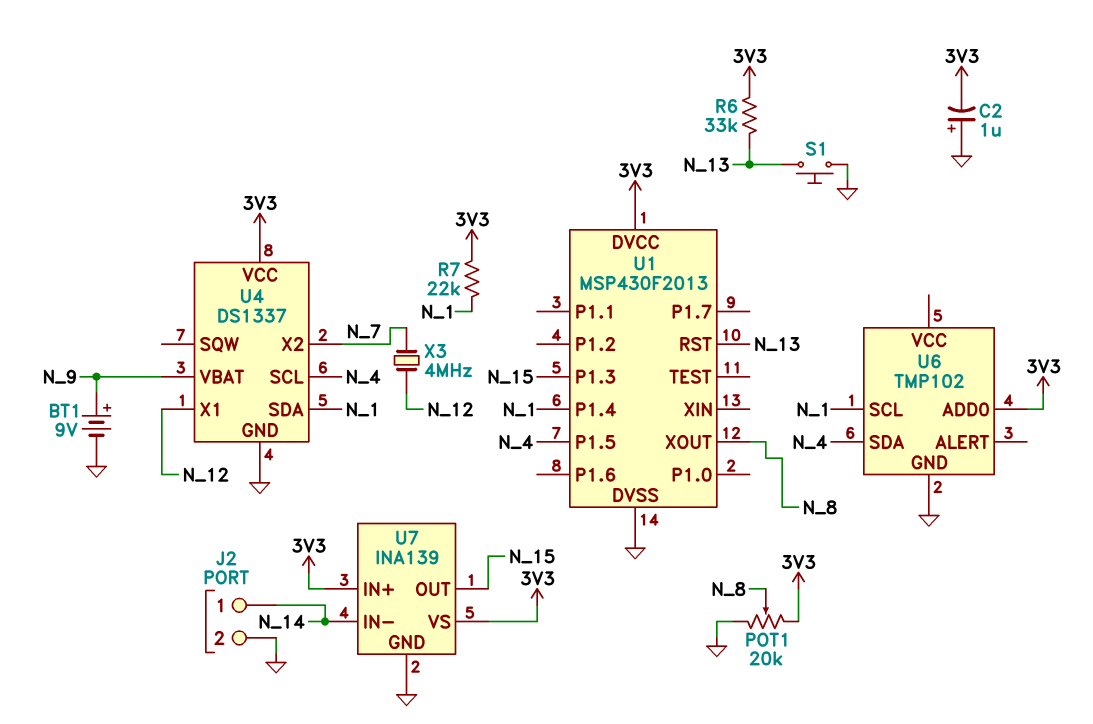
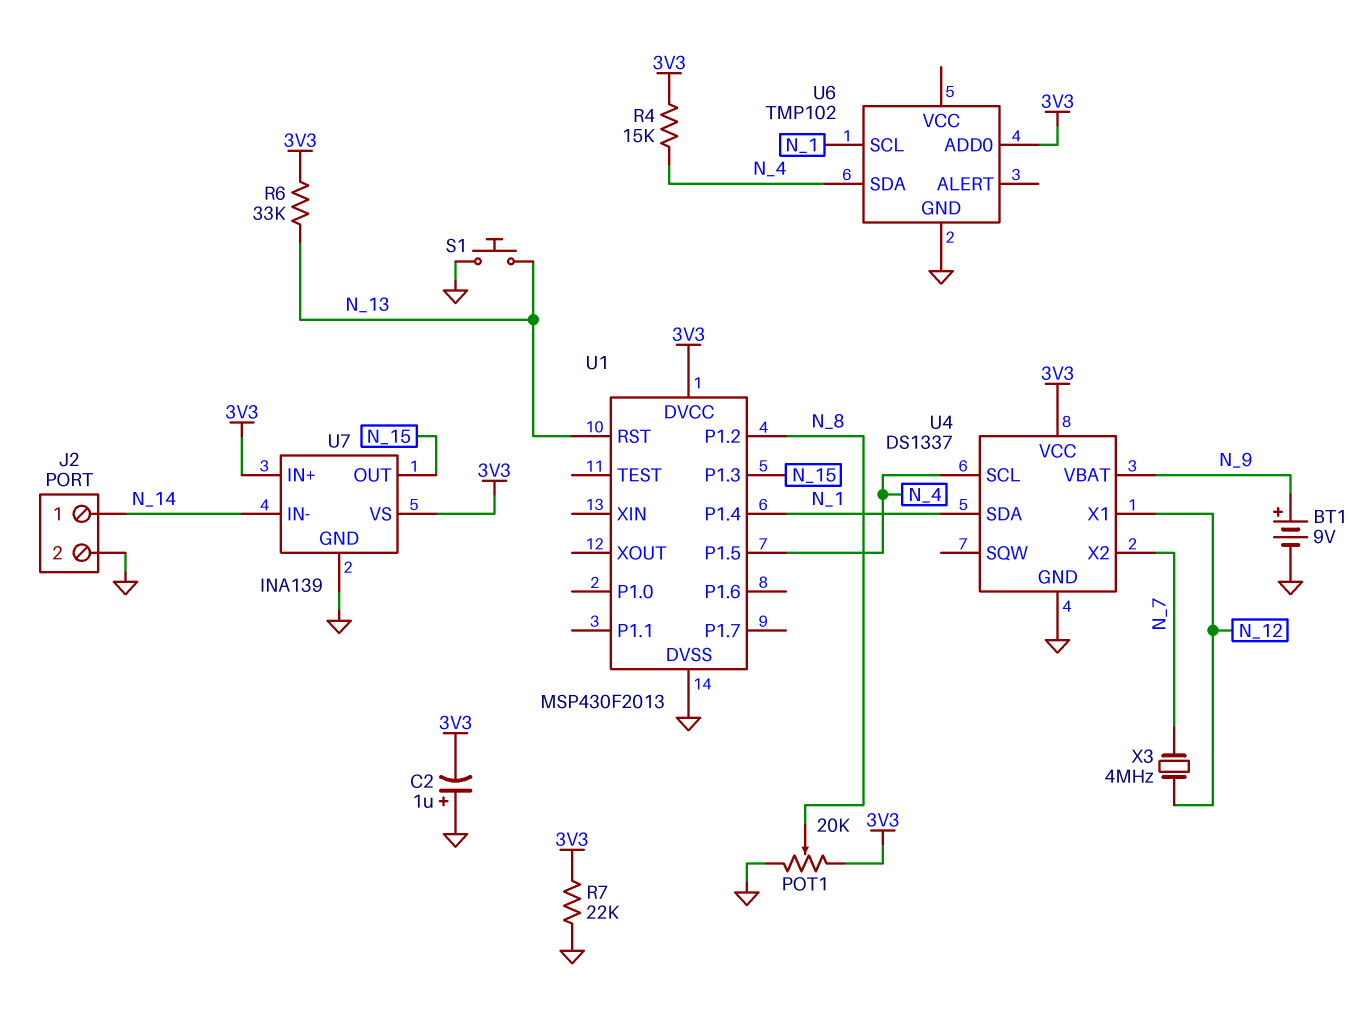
R4: none -> 15k (3V3, N_4)
R7: 22k (3V3, N_1) -> 22k (3V3, GND)
U1 pin P1.2: none -> N_8
U1 pin XOUT: N_8 -> none

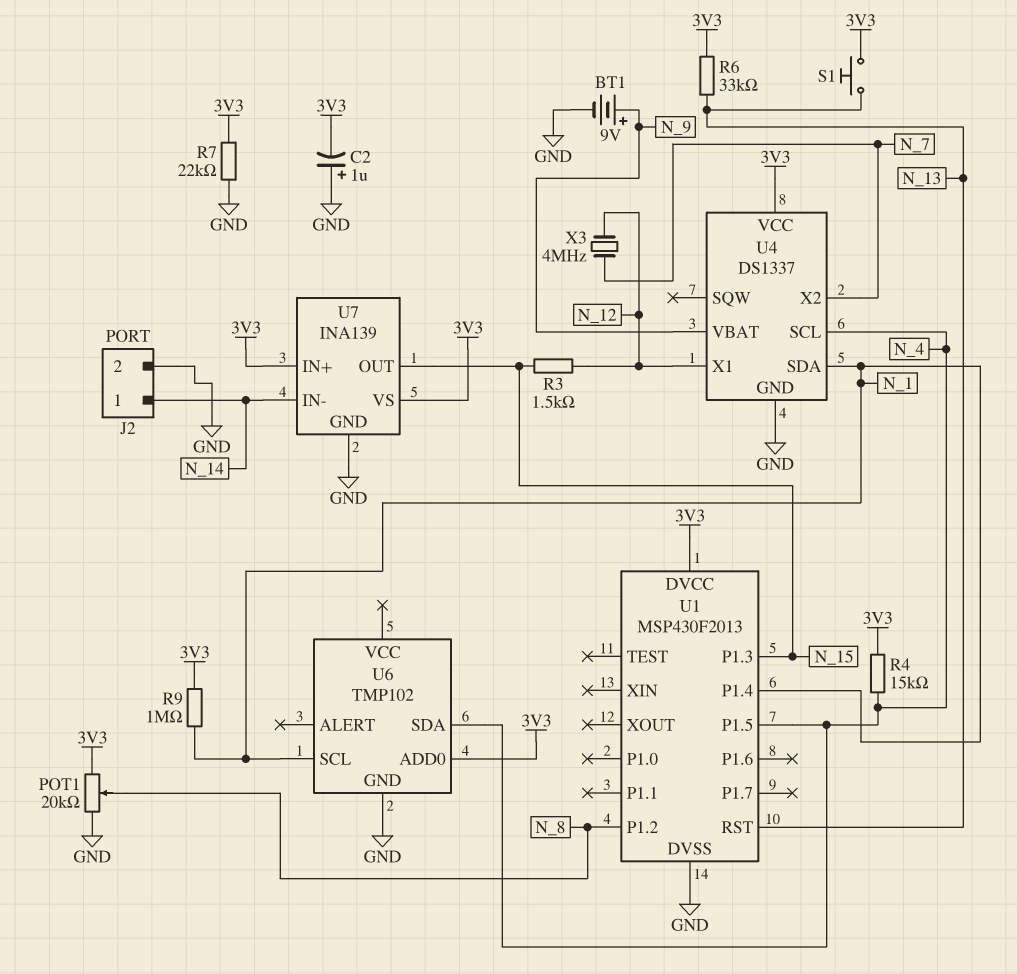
R3: none -> 1.5k (N_12, N_15)
R9: none -> 1M (3V3, N_1)
S1: button (GND, N_13) -> button (3V3, N_13)

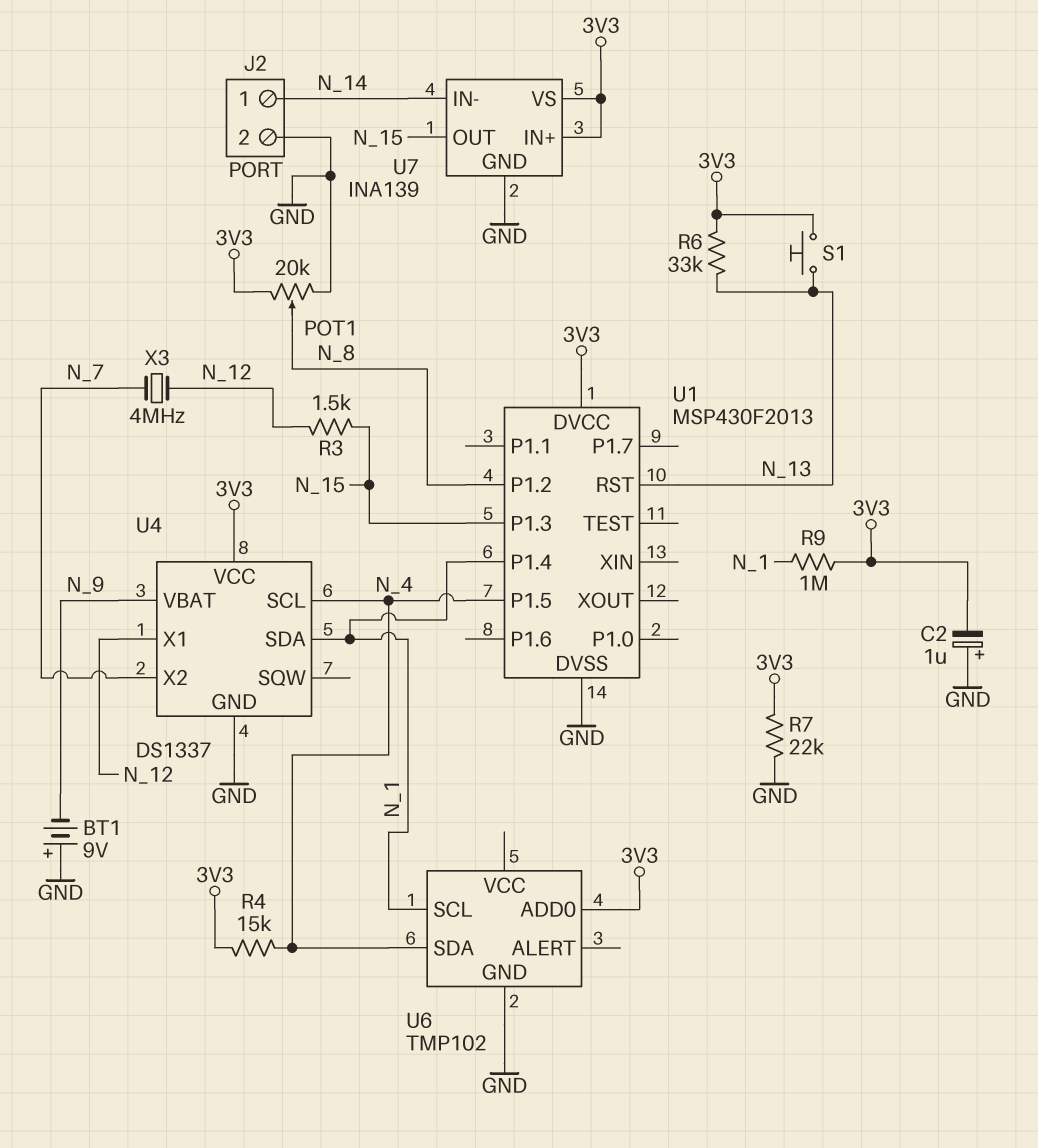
BT1: 9V (plus N_9, minus GND) -> 9V (plus GND, minus N_9)

